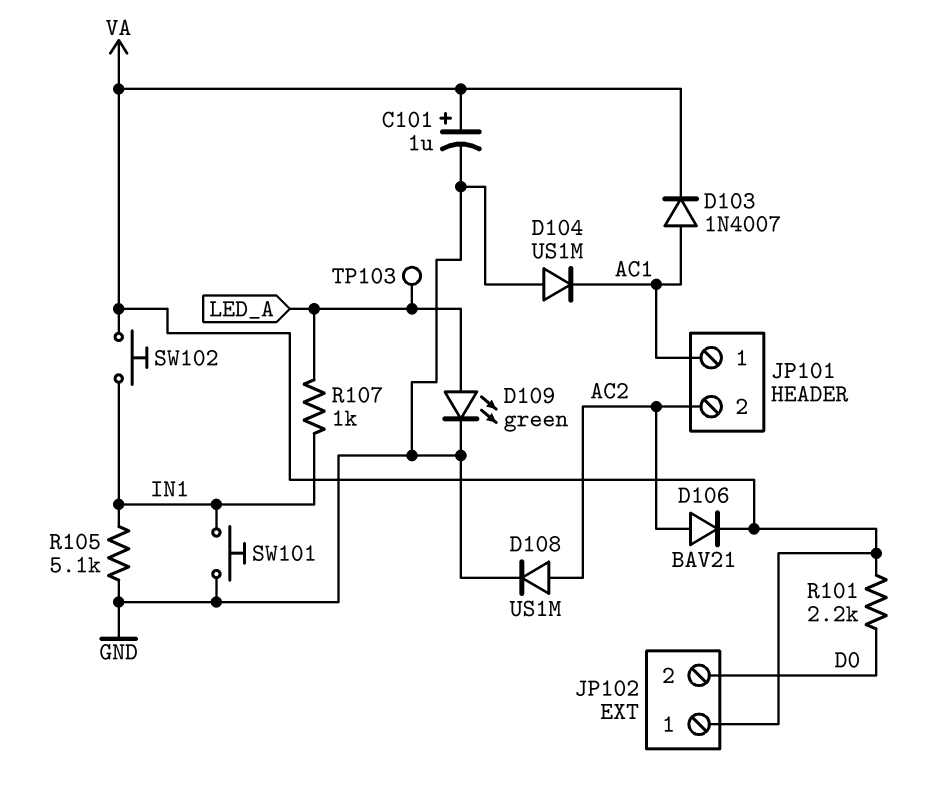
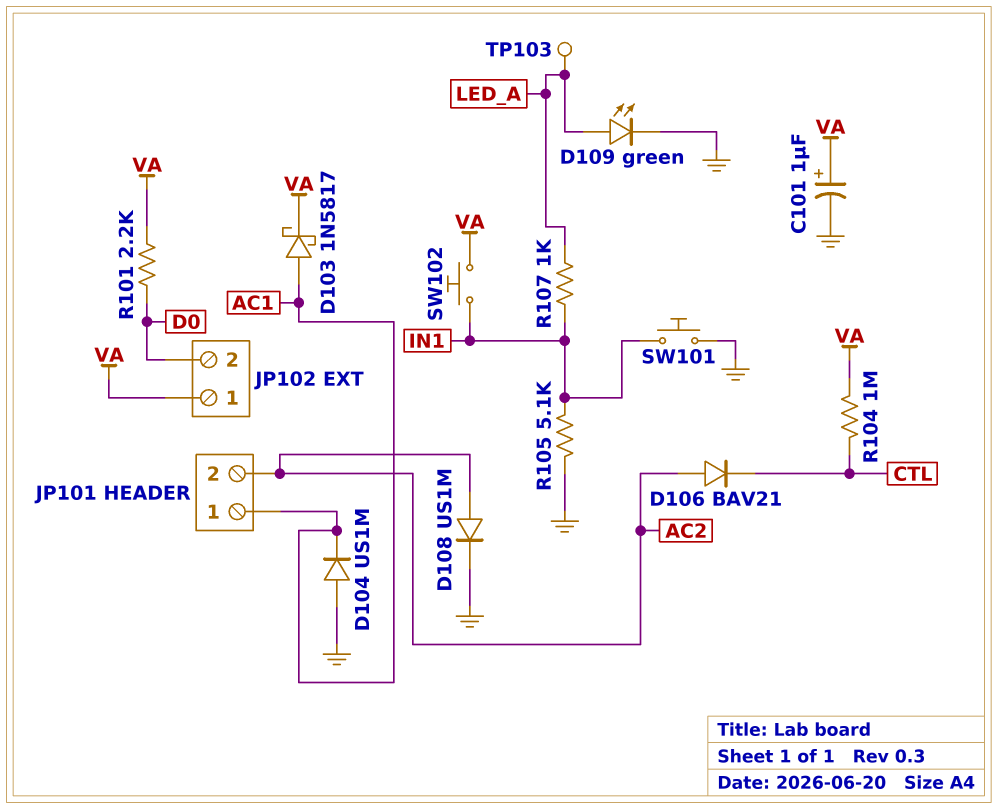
D103: diode 1N4007 (A AC1, K VA) -> schottky 1N5817 (A AC1, K VA)
D106: diode BAV21 (A AC2, K VA) -> diode BAV21 (A AC2, K CTL)
R104: none -> 1M (CTL, VA)

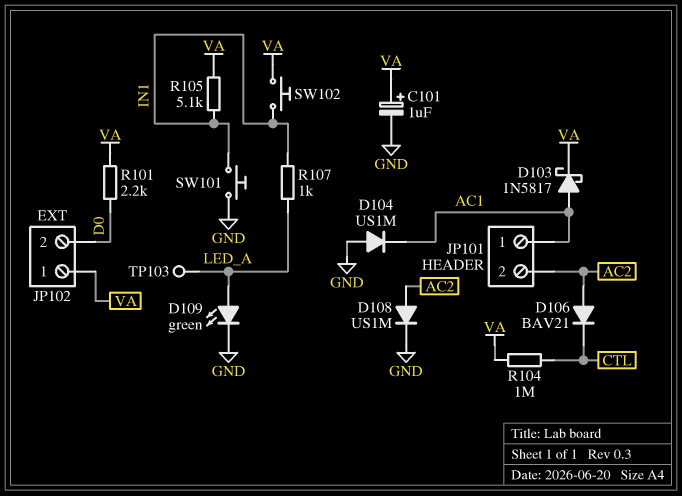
R105: 5.1k (GND, IN1) -> 5.1k (IN1, VA)

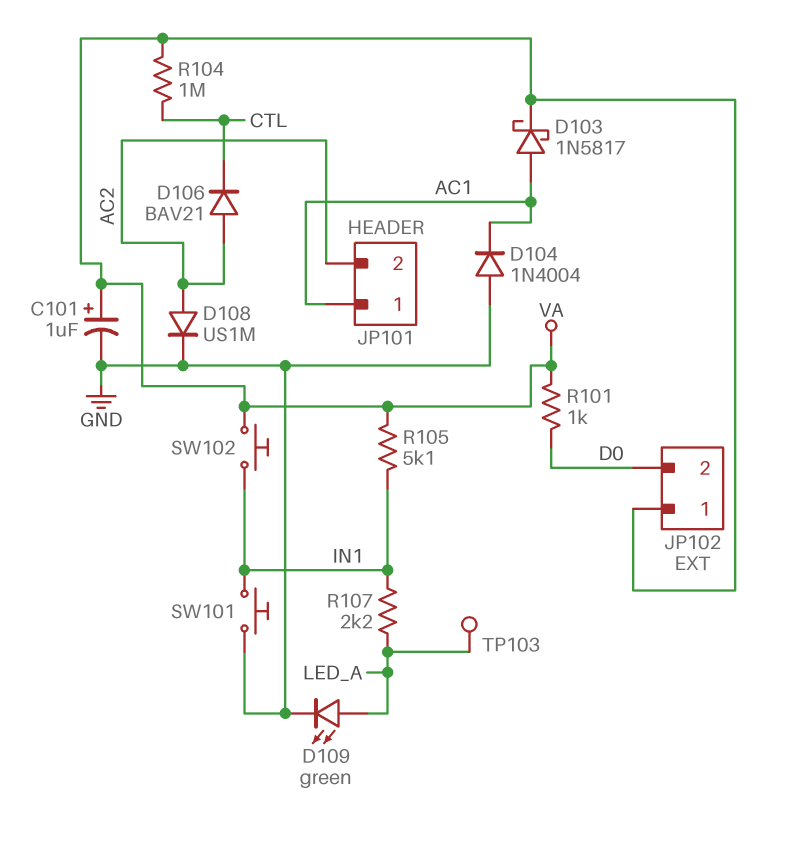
D104: diode US1M (A GND, K AC1) -> diode 1N4004 (A GND, K AC1)
R101: 2.2k (D0, VA) -> 1k (D0, VA)
R107: 1k (IN1, LED_A) -> 2.2k (IN1, LED_A)

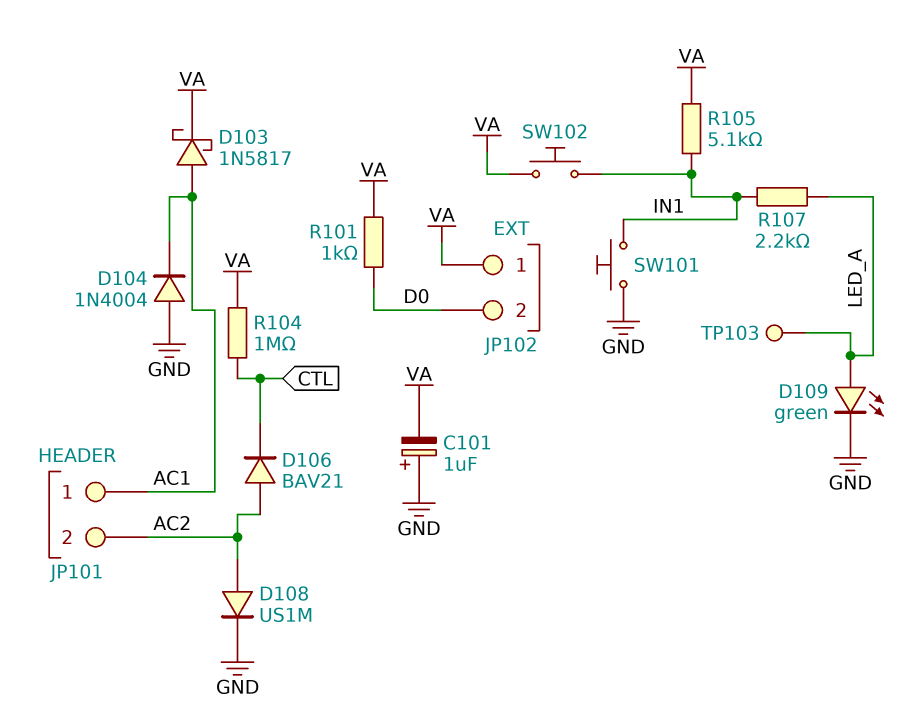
C101: 1uF (plus VA, minus GND) -> 1uF (plus GND, minus VA)

